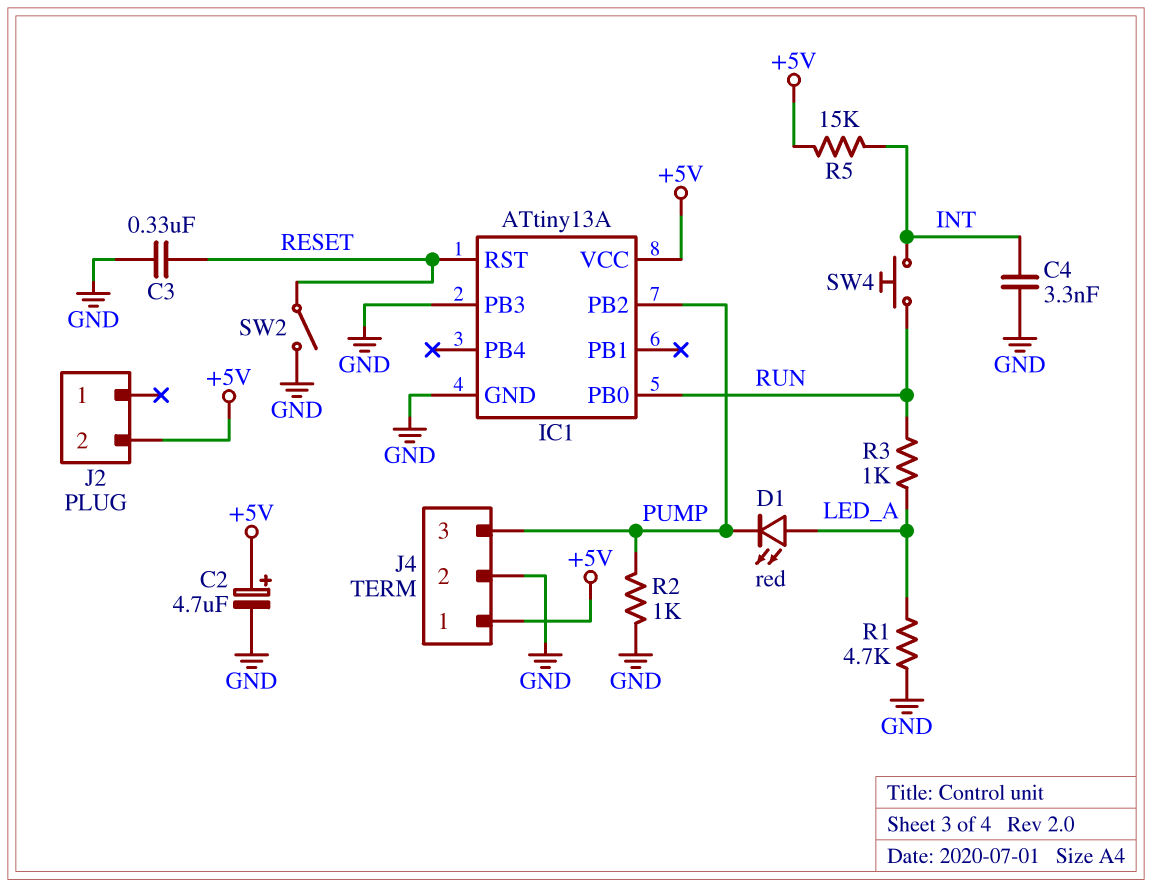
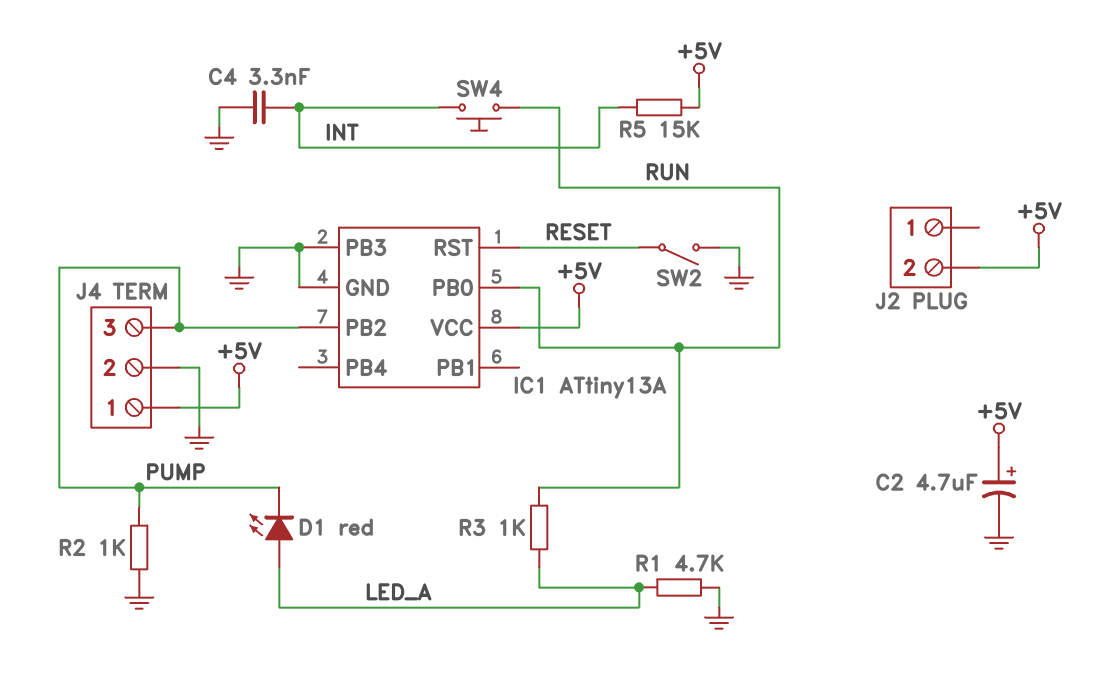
C3: 330nF (GND, RESET) -> none

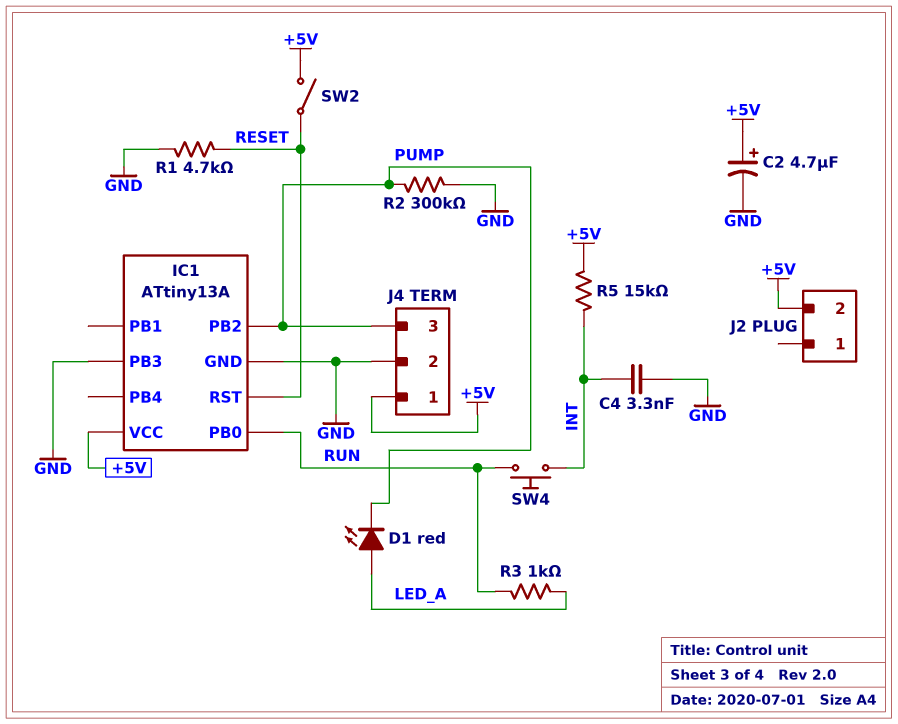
R1: 4.7k (GND, LED_A) -> 4.7k (GND, RESET)
R2: 1k (GND, PUMP) -> 300k (GND, PUMP)
SW2: switch (GND, RESET) -> switch (+5V, RESET)

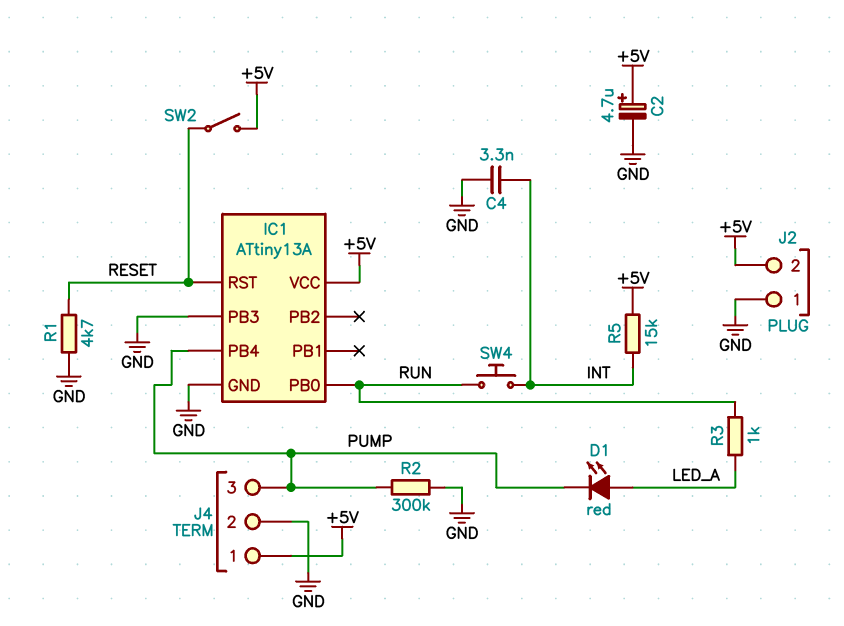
IC1 pin PB2: PUMP -> none
IC1 pin PB4: none -> PUMP
J2 pin 1: none -> GND

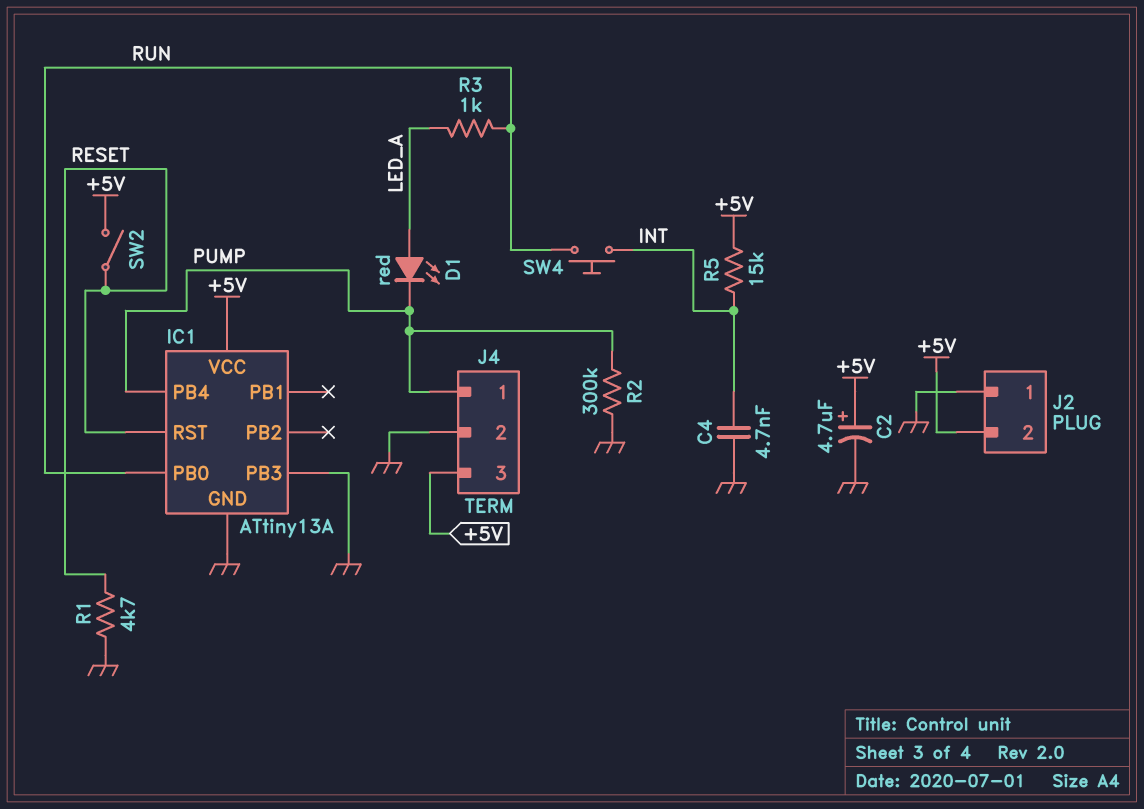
C4: 3.3nF (GND, INT) -> 4.7nF (GND, INT)
J4 pin 1: +5V -> PUMP
J4 pin 3: PUMP -> +5V

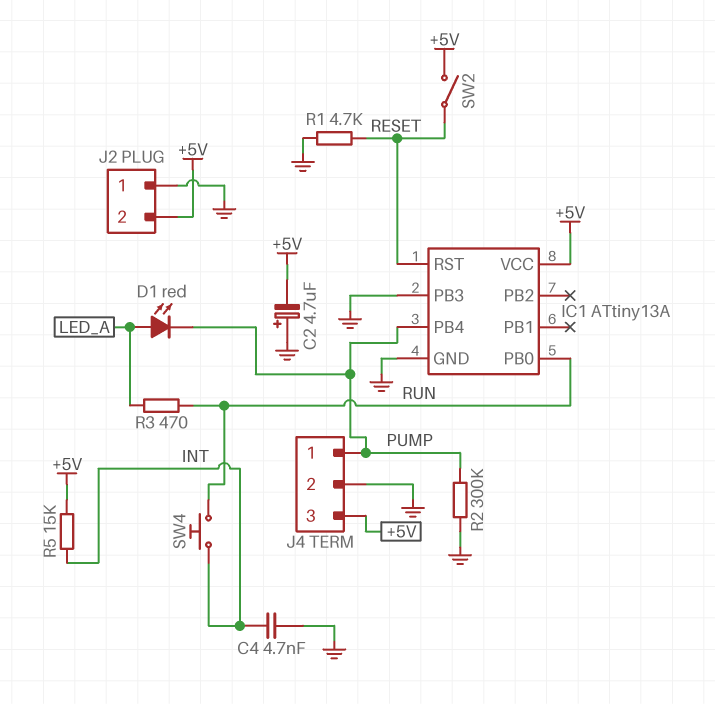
C2: 4.7uF (plus +5V, minus GND) -> 4.7uF (plus GND, minus +5V)
R3: 1k (LED_A, RUN) -> 470 (LED_A, RUN)

